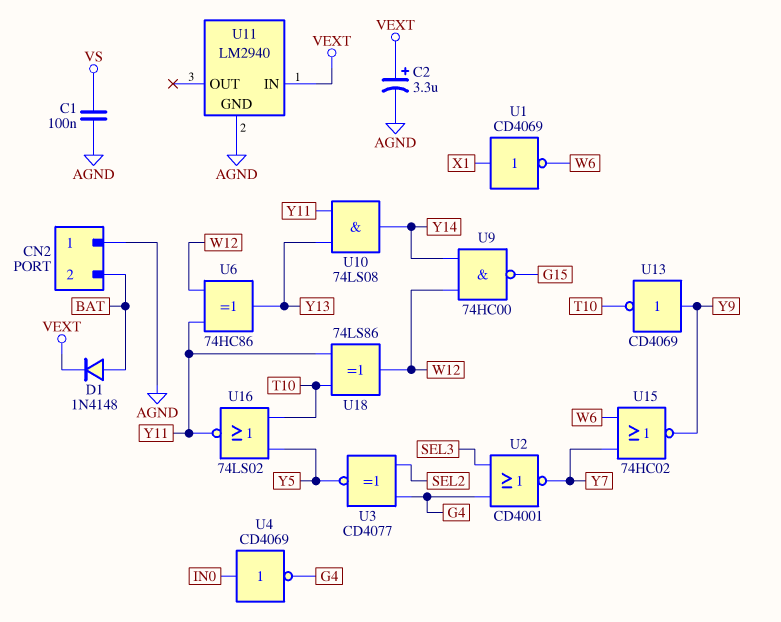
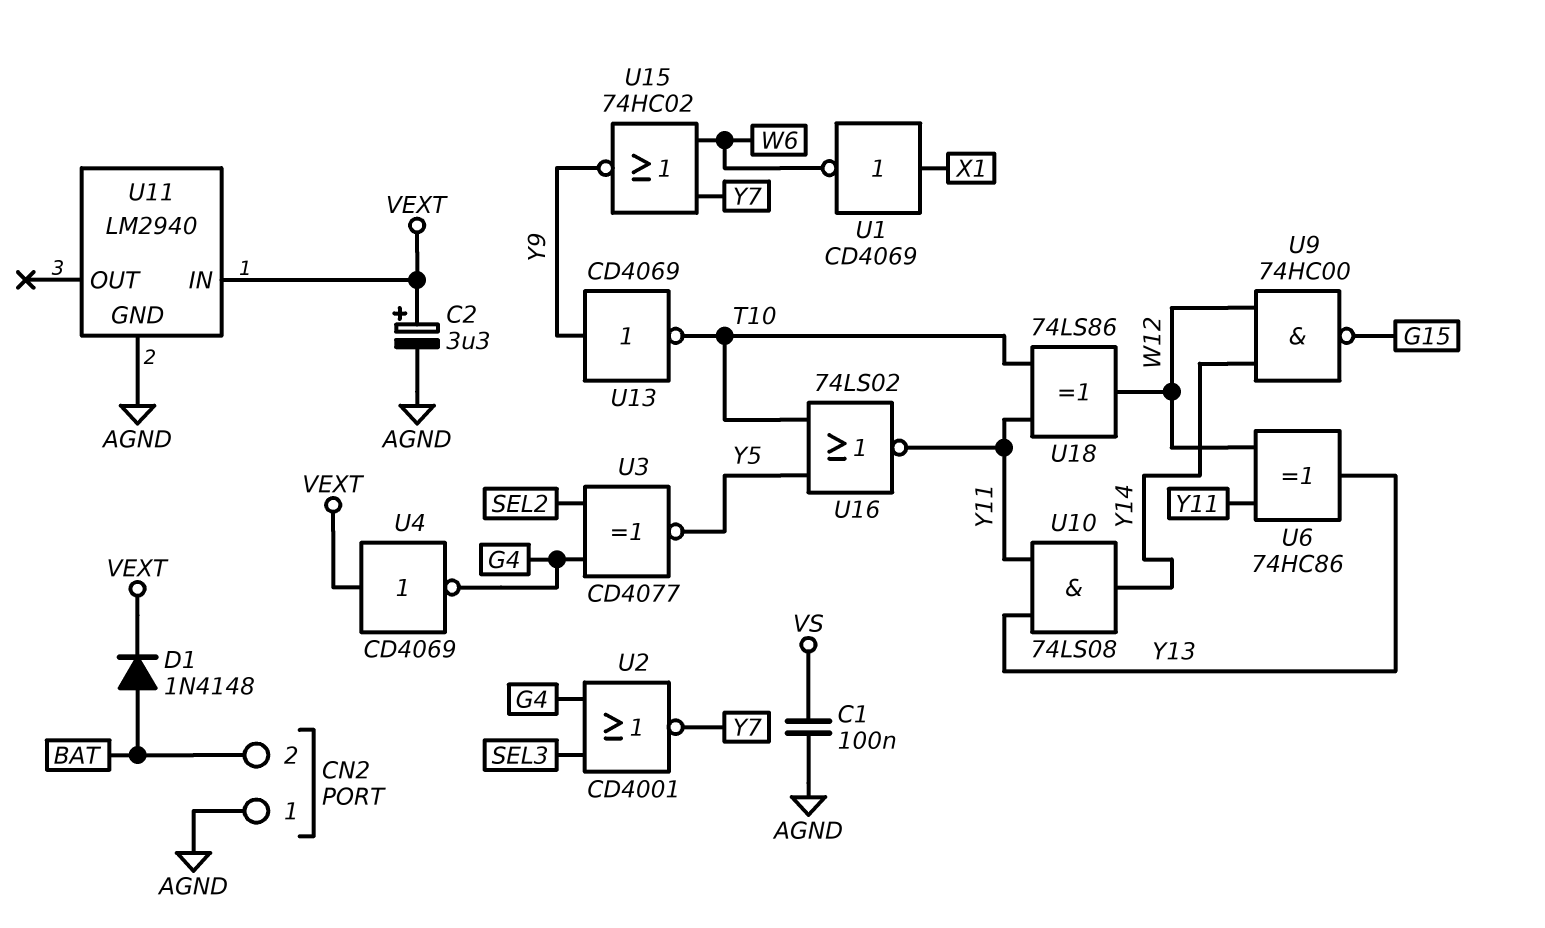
U4: NOT CD4069 (in IN0, out G4) -> NOT CD4069 (in VEXT, out G4)

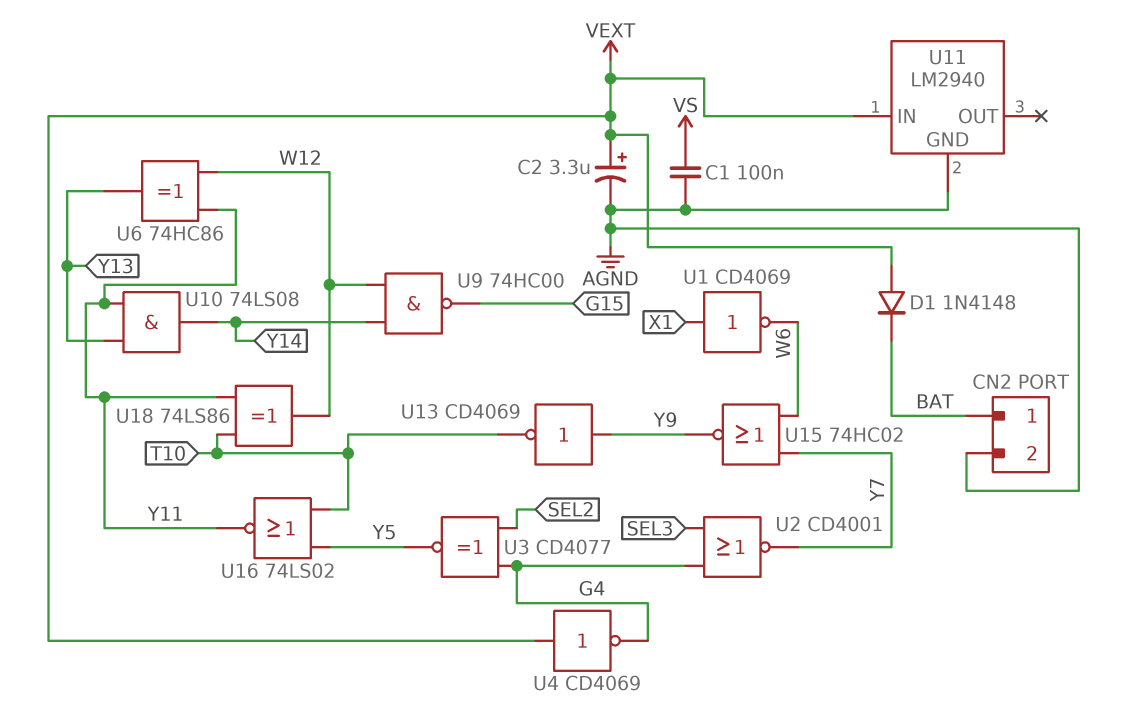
CN2 pin 1: AGND -> BAT
CN2 pin 2: BAT -> AGND
D1: diode 1N4148 (A BAT, K VEXT) -> diode 1N4148 (A VEXT, K BAT)

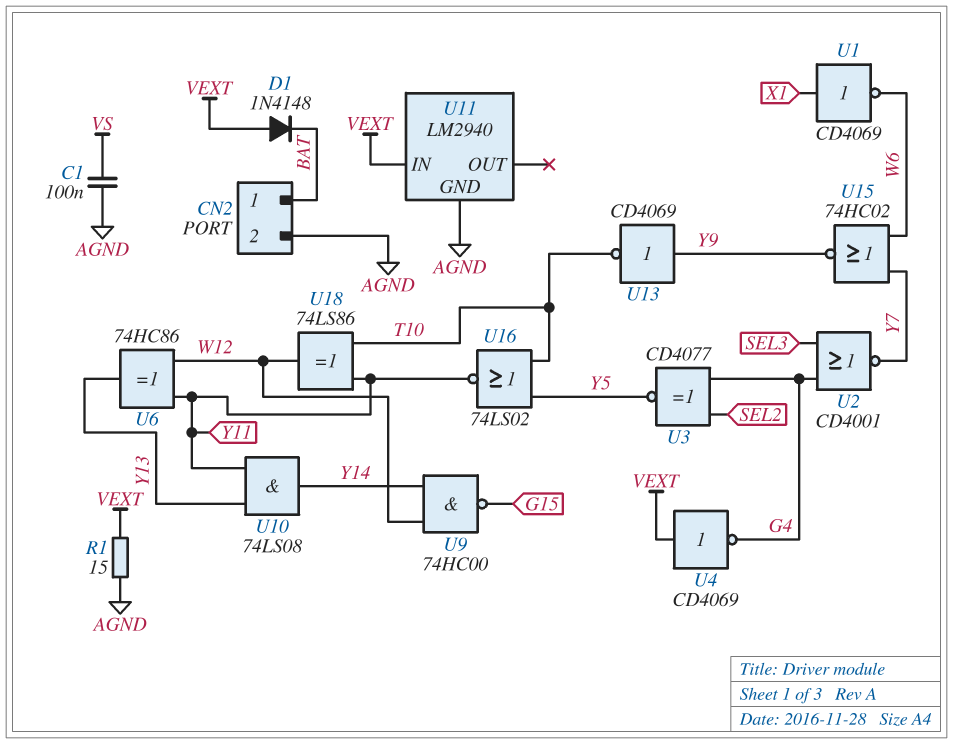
C2: 3.3uF (plus VEXT, minus AGND) -> none
R1: none -> 15 (AGND, VEXT)

